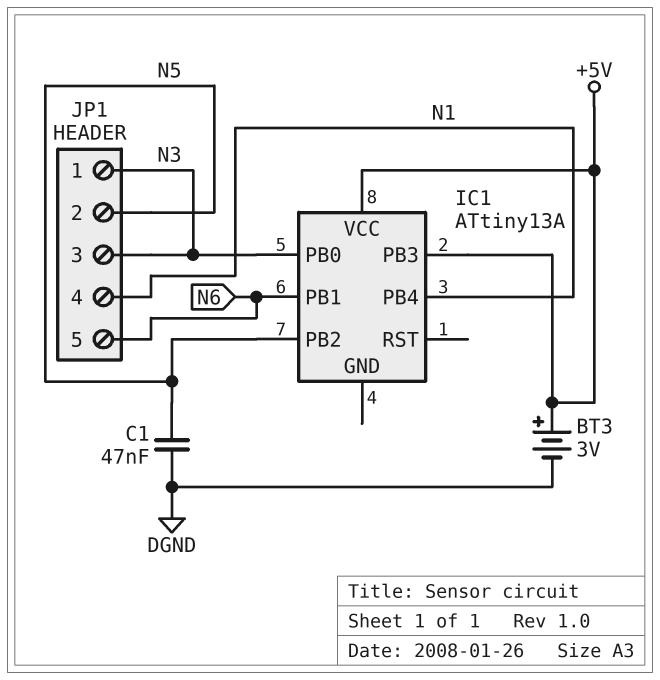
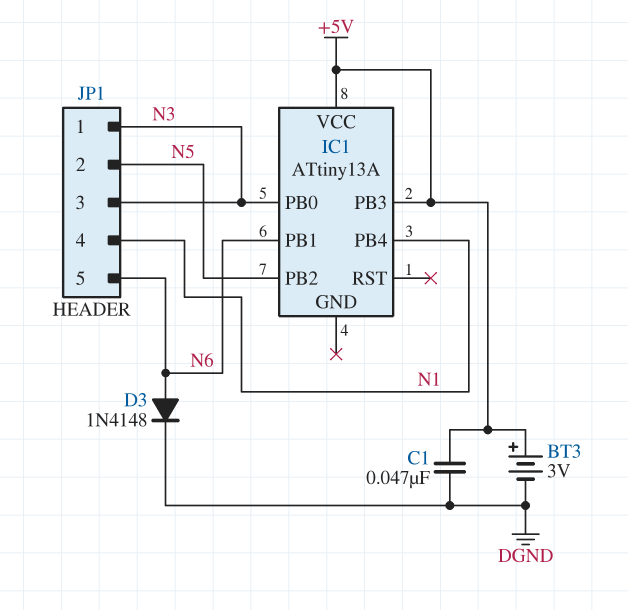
C1: 47nF (DGND, N5) -> 47nF (+5V, DGND)
D3: none -> diode 1N4148 (A N6, K DGND)

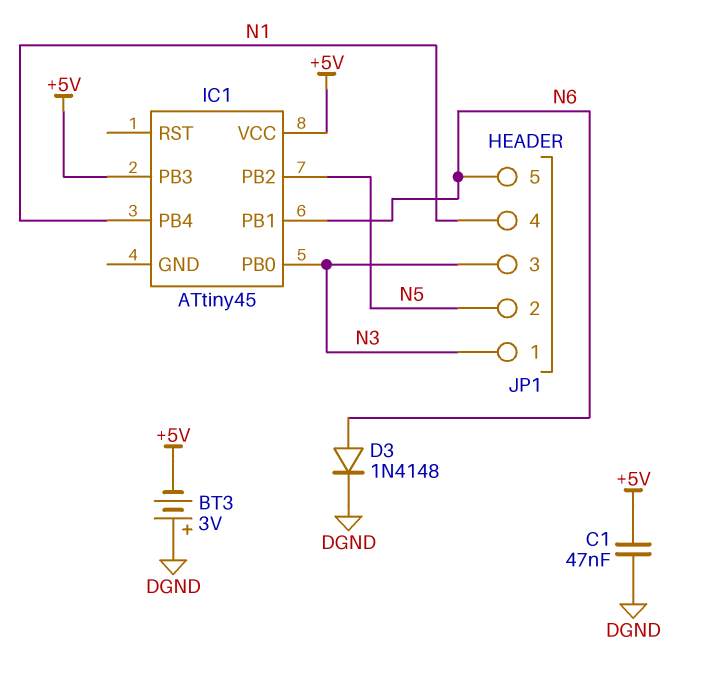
BT3: 3V (plus +5V, minus DGND) -> 3V (plus DGND, minus +5V)
IC1: ATtiny13A -> ATtiny45

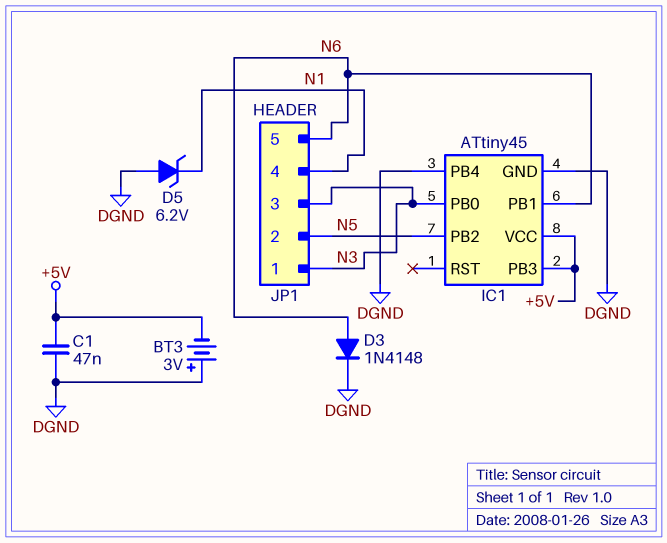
D5: none -> zener 6.2V (A DGND, K N1)
IC1 pin GND: none -> DGND
IC1 pin PB4: N1 -> DGND

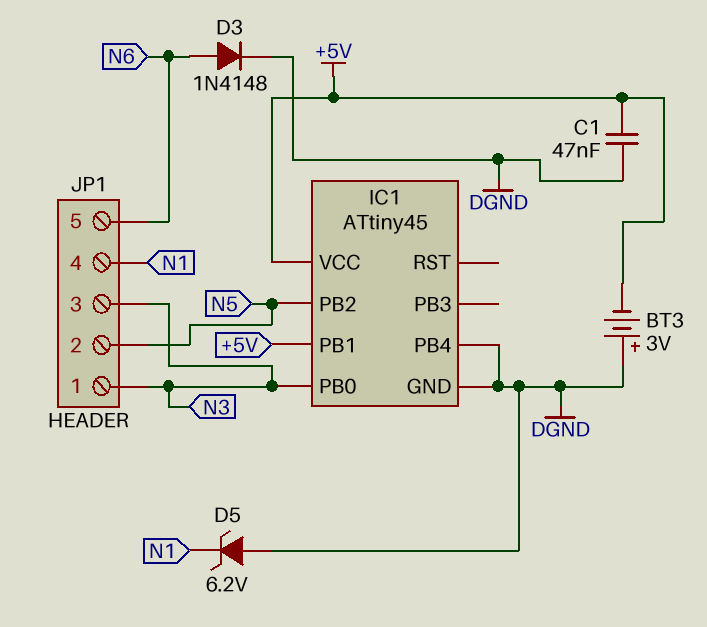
IC1 pin PB1: N6 -> +5V
IC1 pin PB3: +5V -> none

